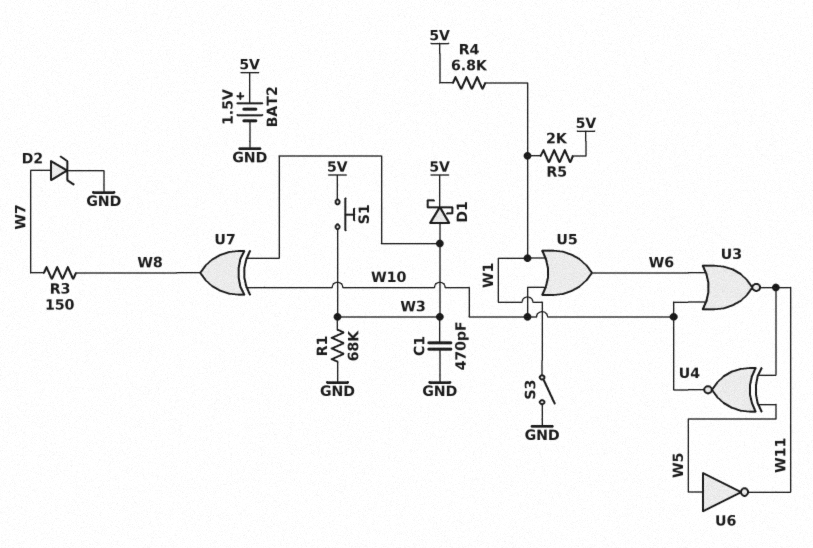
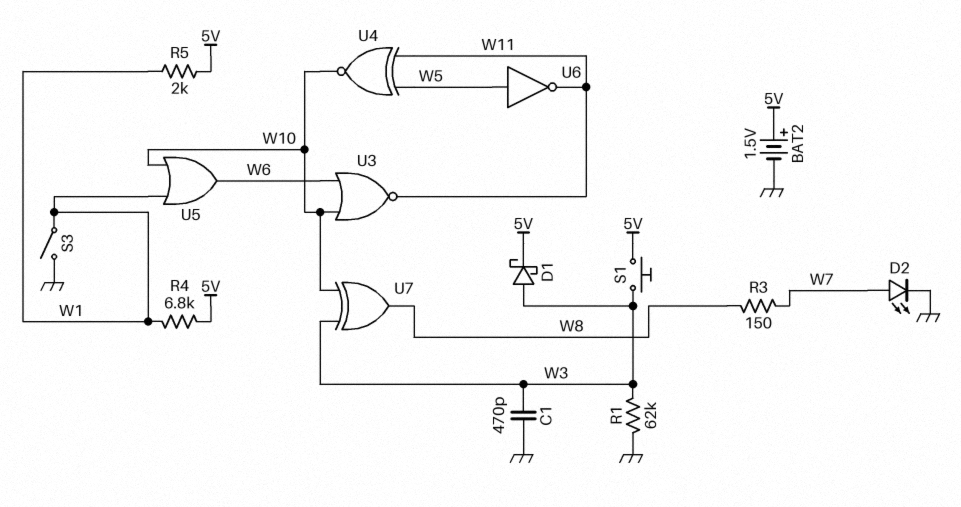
D2: zener (A W7, K GND) -> LED (A W7, K GND)
R1: 68k (GND, W3) -> 62k (GND, W3)

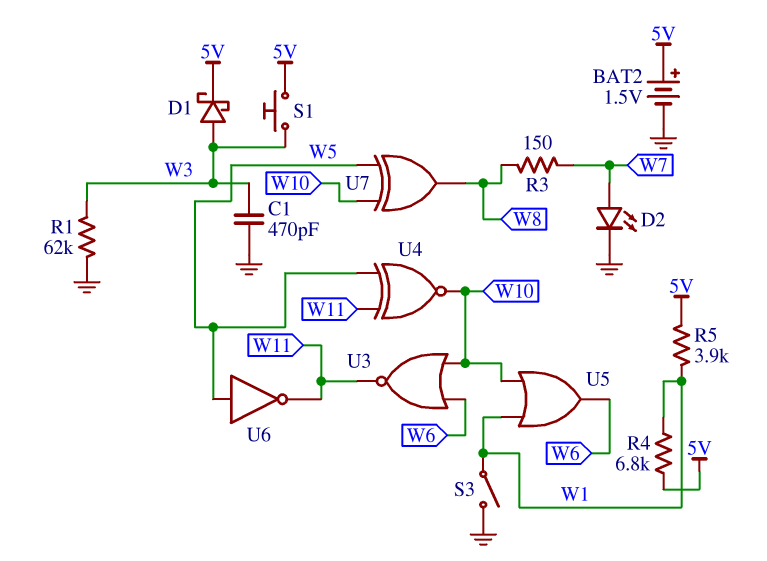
R5: 2k (5V, W1) -> 3.9k (5V, W1)
U7: XOR (in W3, in W10, out W8) -> XOR (in W5, in W10, out W8)

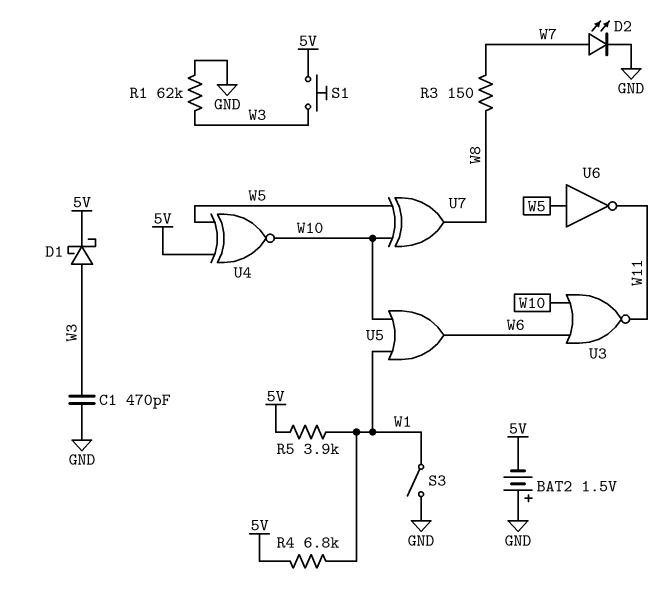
BAT2: 1.5V (plus 5V, minus GND) -> 1.5V (plus GND, minus 5V)
U4: XNOR (in W5, in W11, out W10) -> XNOR (in 5V, in W5, out W10)

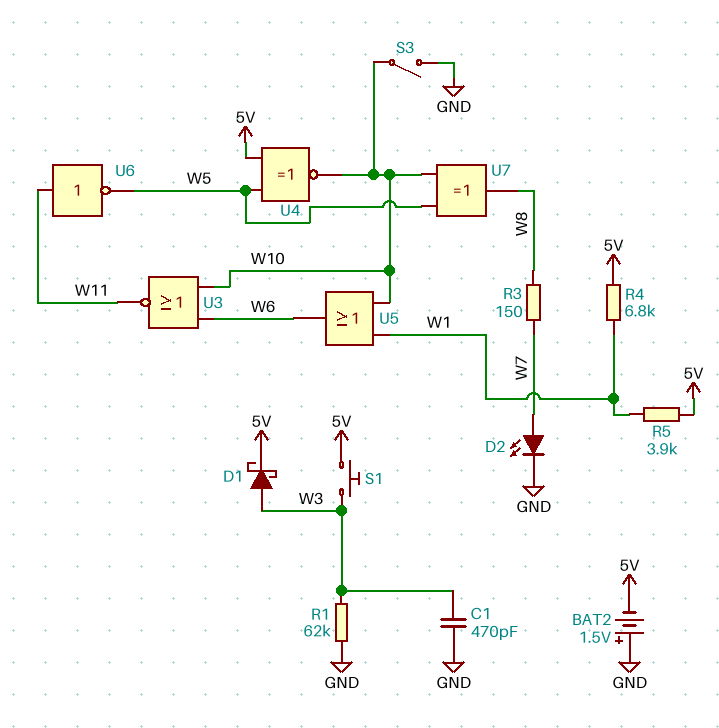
S3: switch (GND, W1) -> switch (GND, W10)
U6: NOT (in W5, out W11) -> NOT (in W11, out W5)

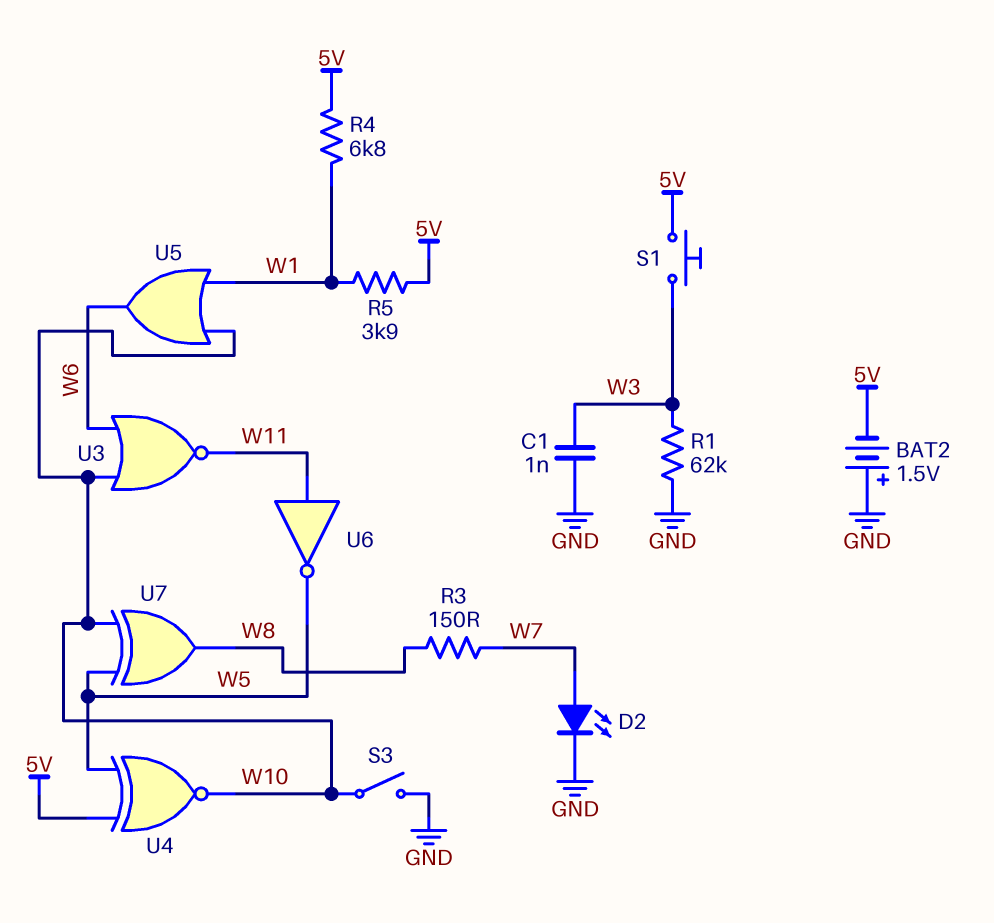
C1: 470pF (GND, W3) -> 1nF (GND, W3)
D1: schottky (A W3, K 5V) -> none

